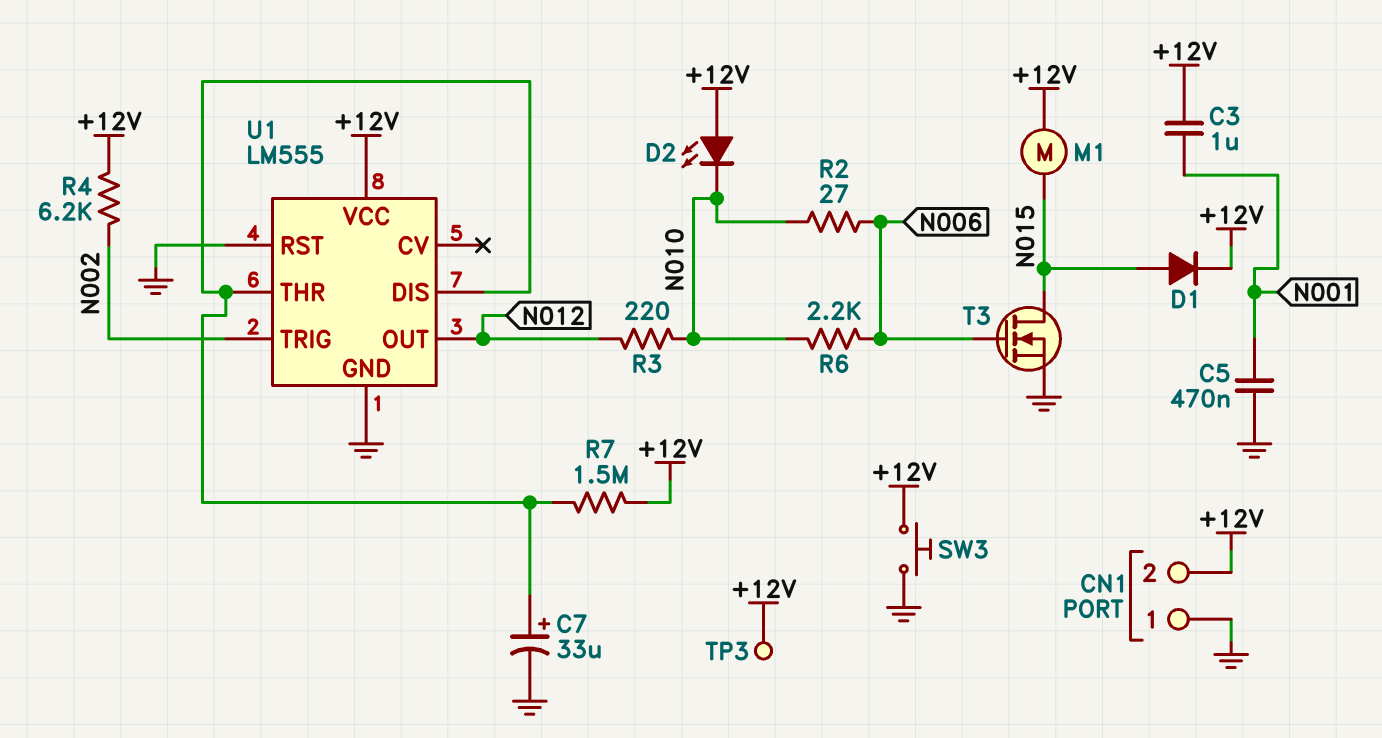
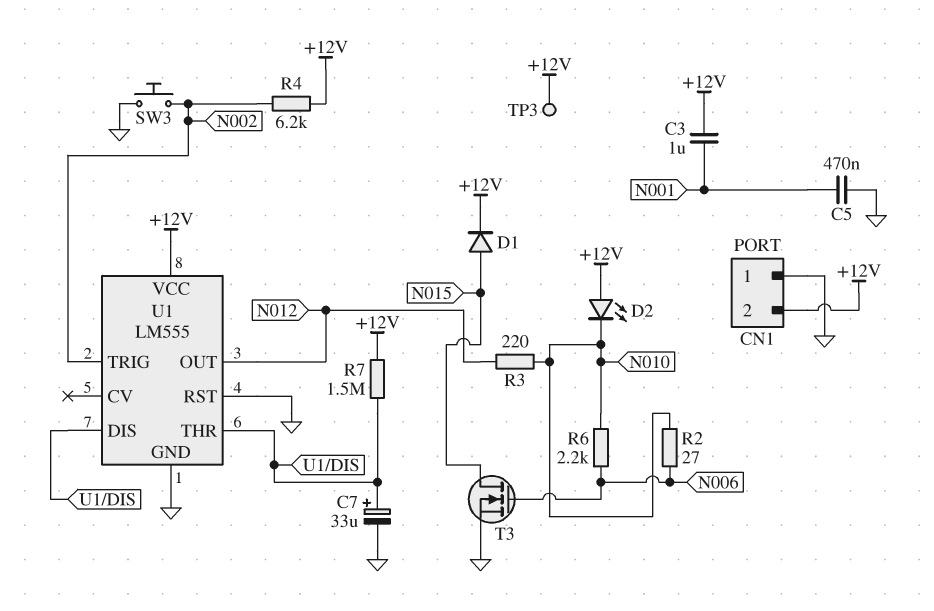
M1: motor (+12V, N015) -> none
SW3: button (+12V, GND) -> button (GND, N002)

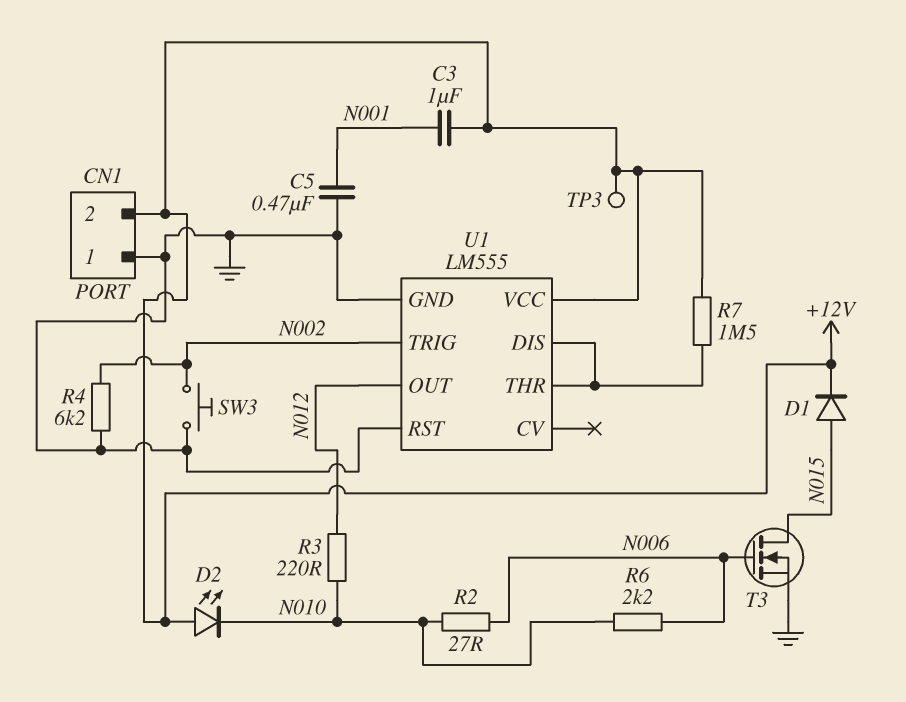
C7: 33uF (plus U1/DIS, minus GND) -> none
R4: 6.2k (+12V, N002) -> 6.2k (GND, N002)

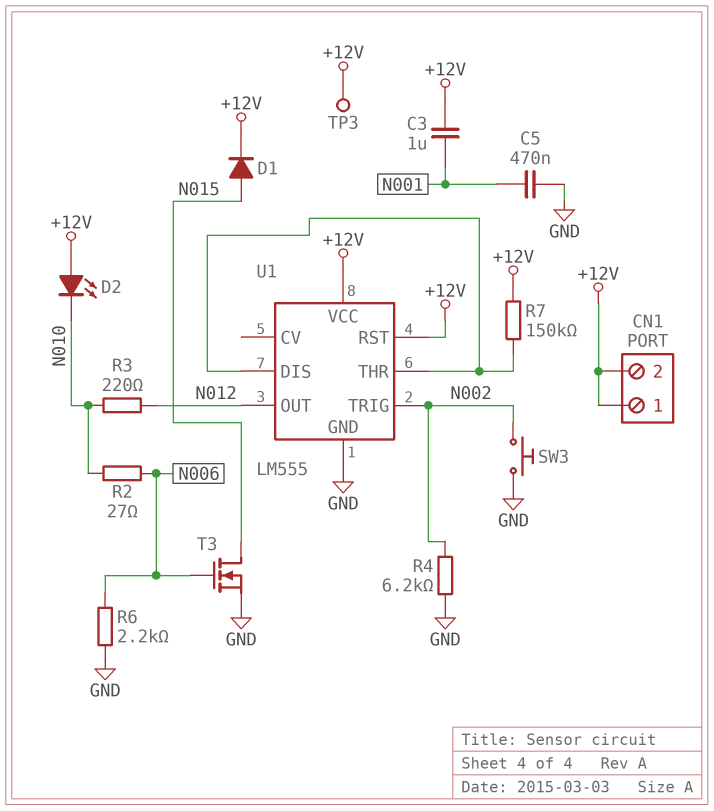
CN1 pin 1: GND -> +12V
R6: 2.2k (N006, N010) -> 2.2k (GND, N006)
R7: 1.5M (+12V, U1/DIS) -> 150k (+12V, U1/DIS)
U1 pin RST: GND -> +12V

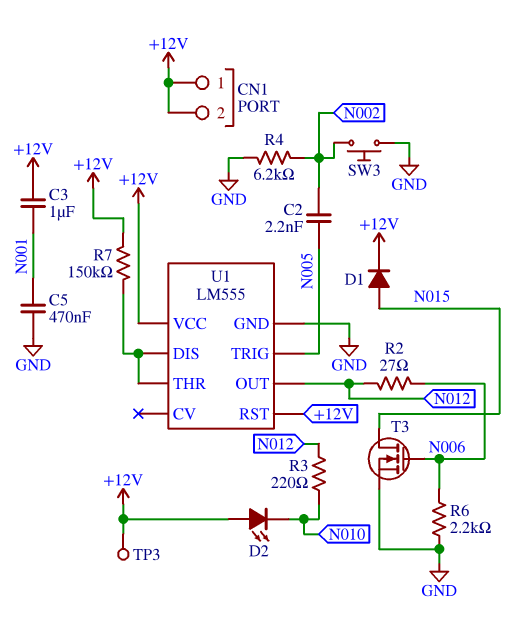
C2: none -> 2.2nF (N002, N005)
R2: 27 (N006, N010) -> 27 (N006, N012)
U1 pin TRIG: N002 -> N005

